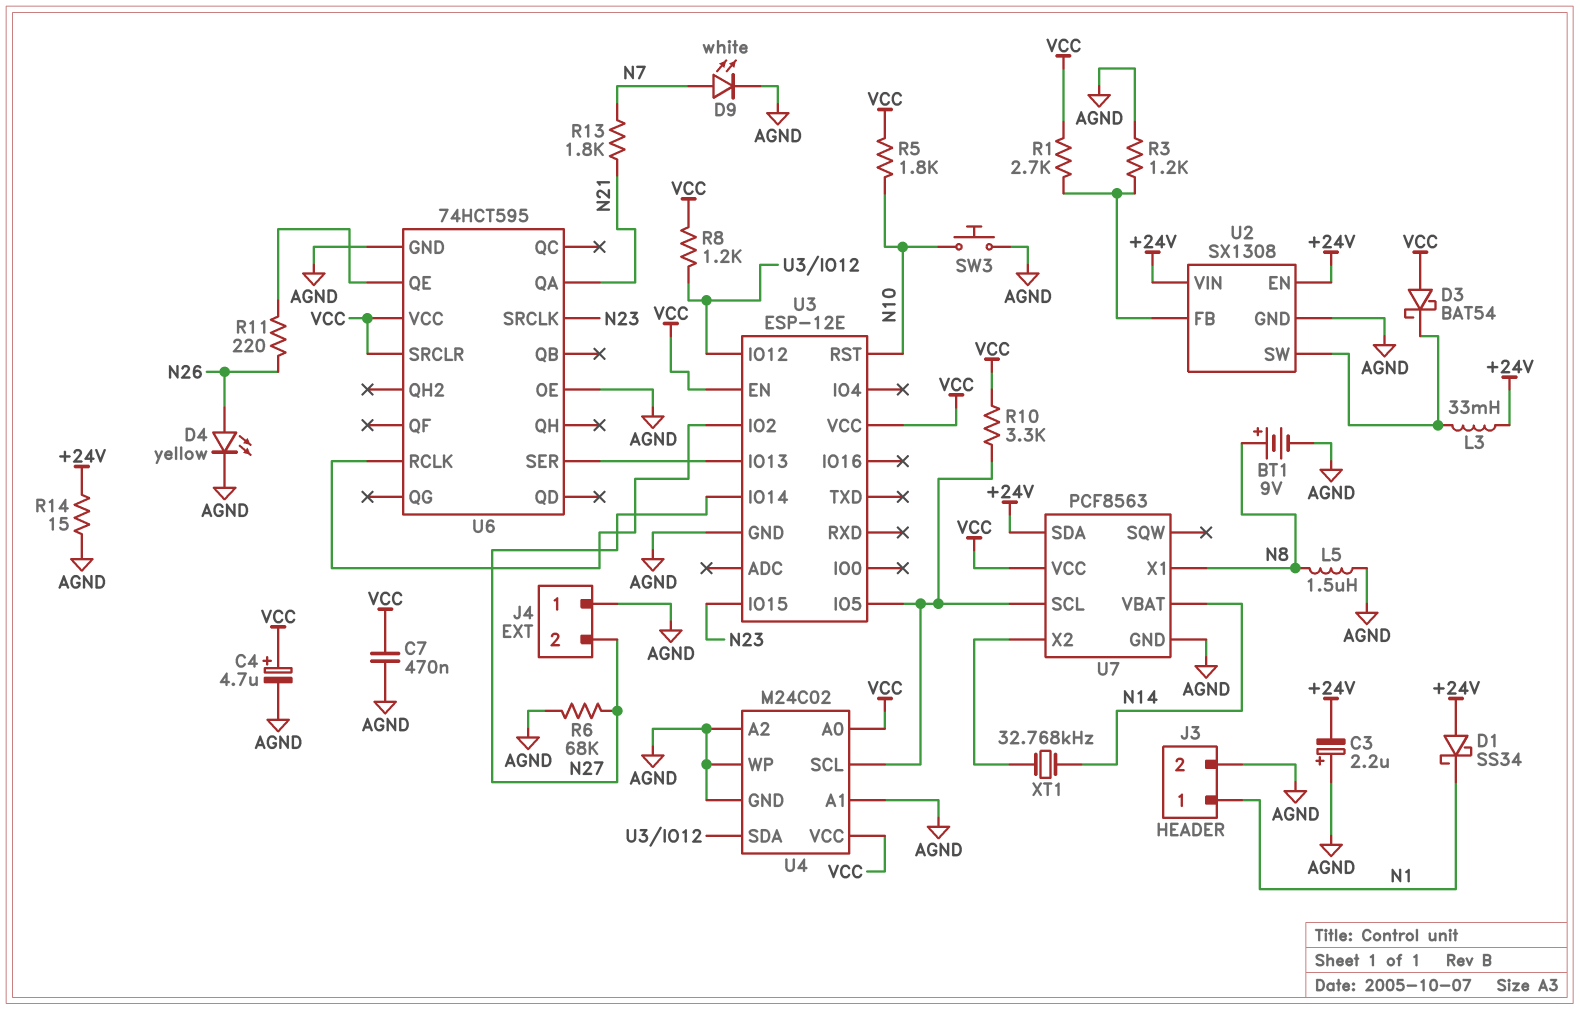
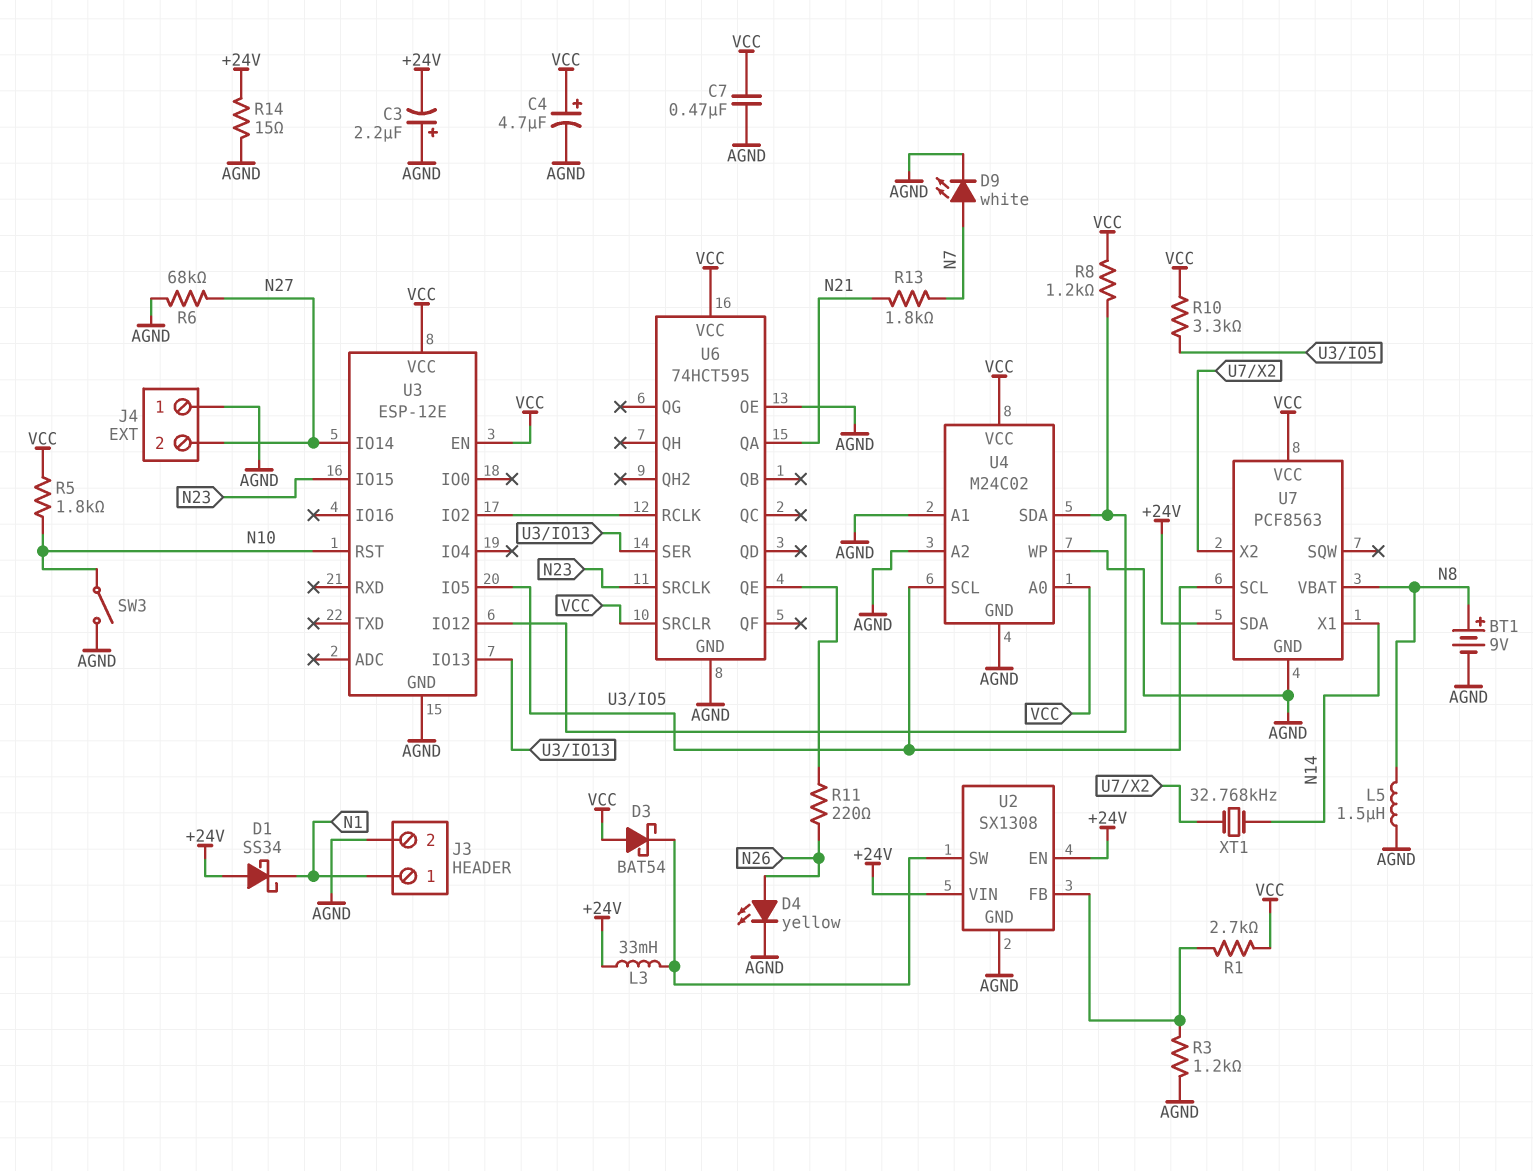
SW3: button (AGND, N10) -> switch (AGND, N10)
U7 pin VBAT: N14 -> N8
U7 pin X1: N8 -> N14

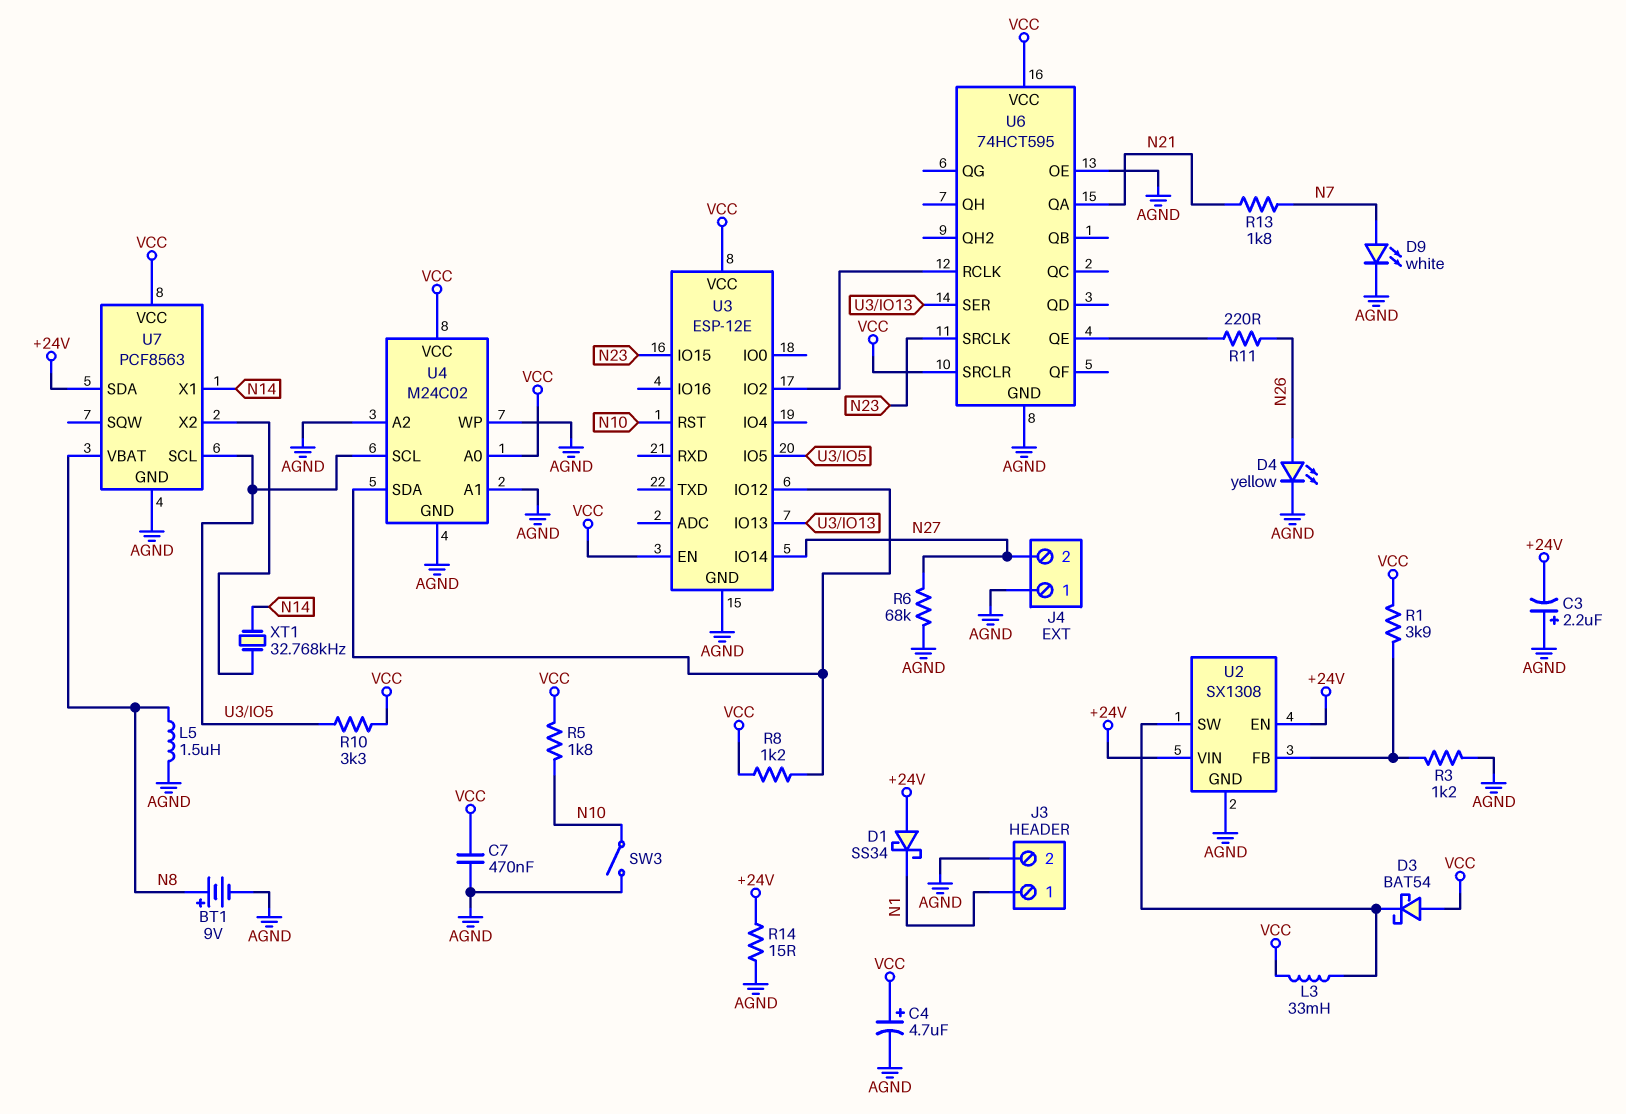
L3: 33mH (+24V, U2/SW) -> 33mH (U2/SW, VCC)
R1: 2.7k (U2/FB, VCC) -> 3.9k (U2/FB, VCC)

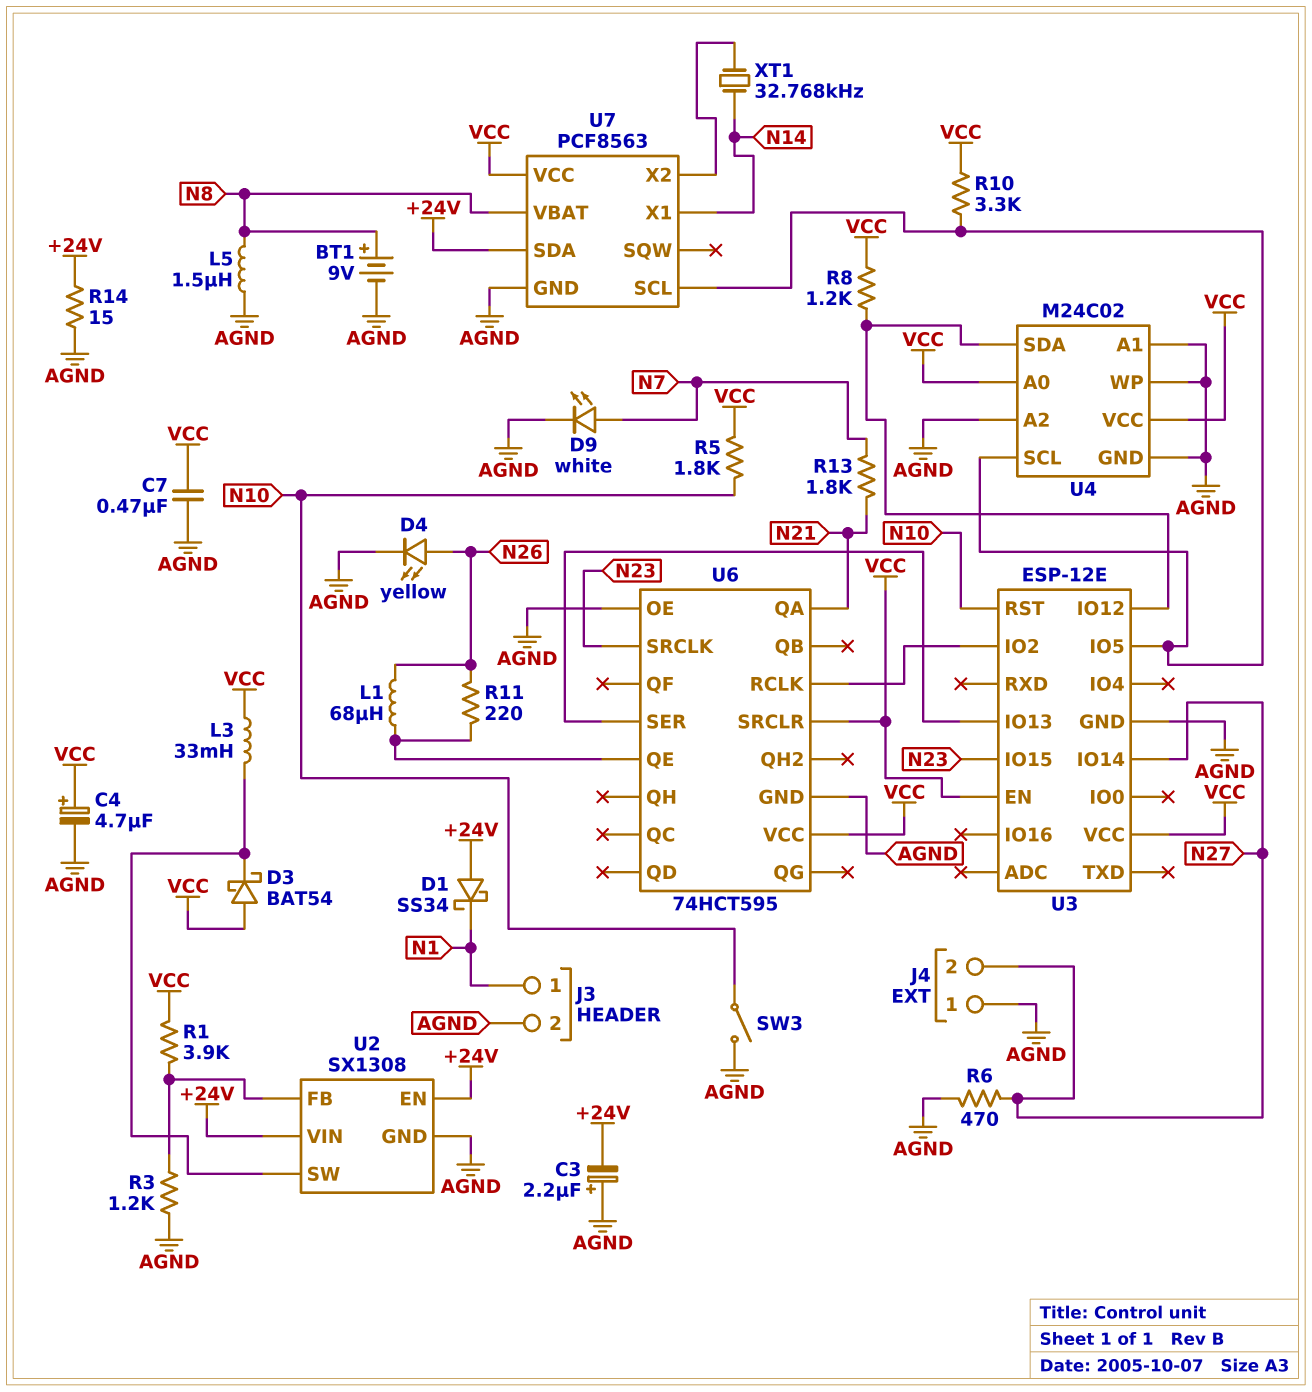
L1: none -> 68uH (N26, U6/QE)
R6: 68k (AGND, N27) -> 470 (AGND, N27)

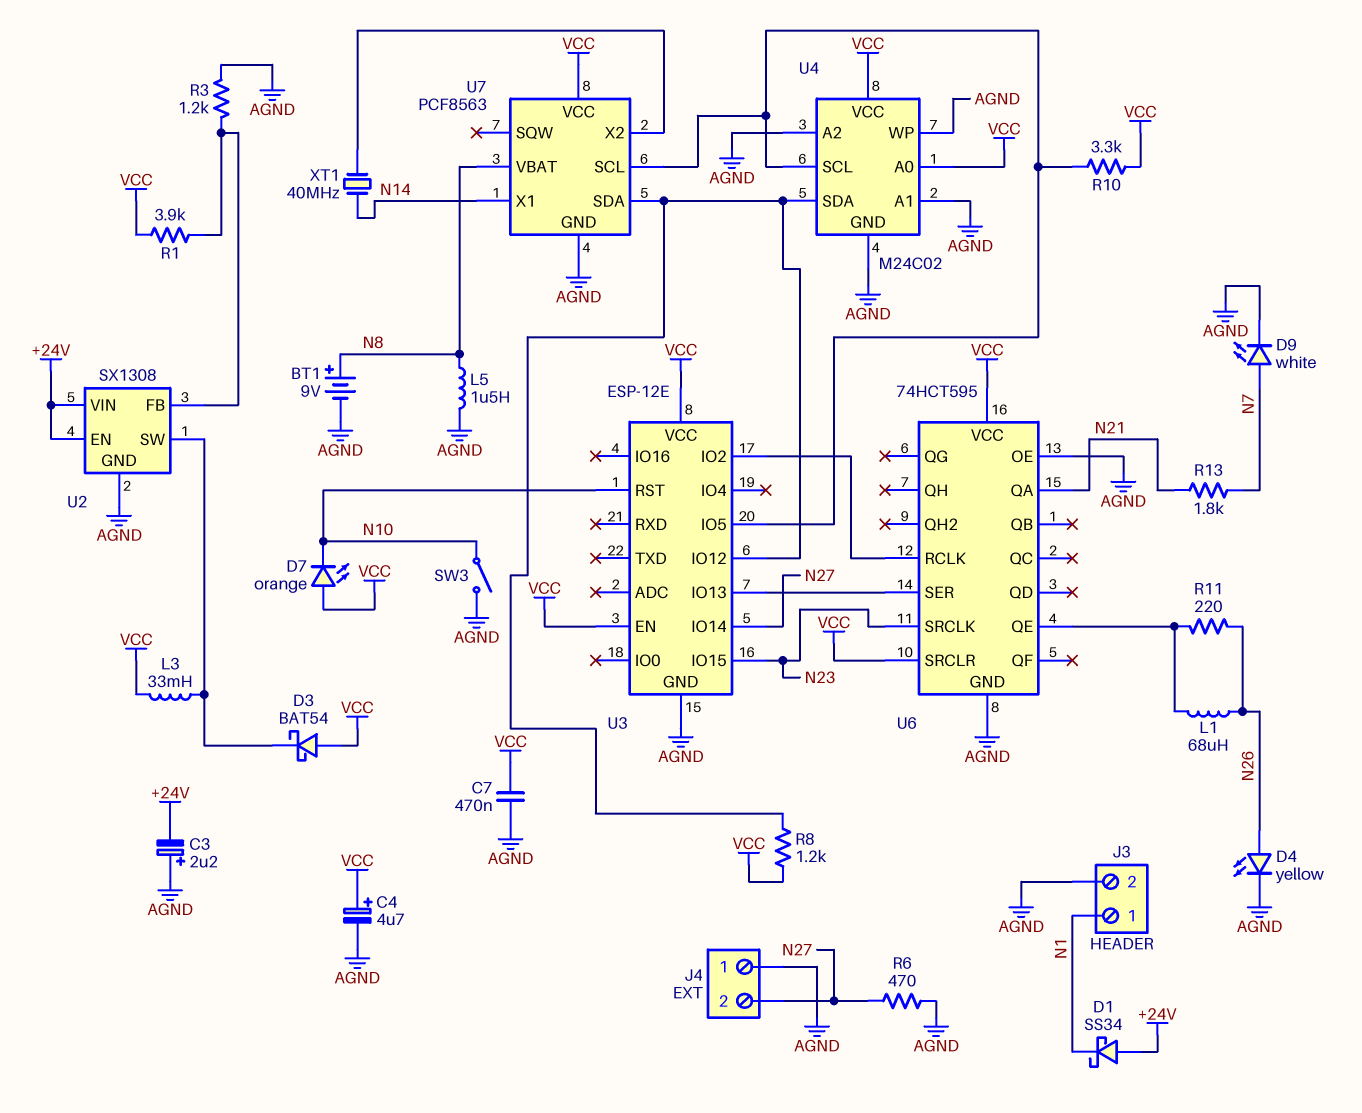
D7: none -> LED orange (A VCC, K N10)
R5: 1.8k (N10, VCC) -> none
R14: 15 (+24V, AGND) -> none
U7 pin SDA: +24V -> U3/IO12
XT1: 32.768kHz (N14, U7/X2) -> 40MHz (N14, U7/X2)

